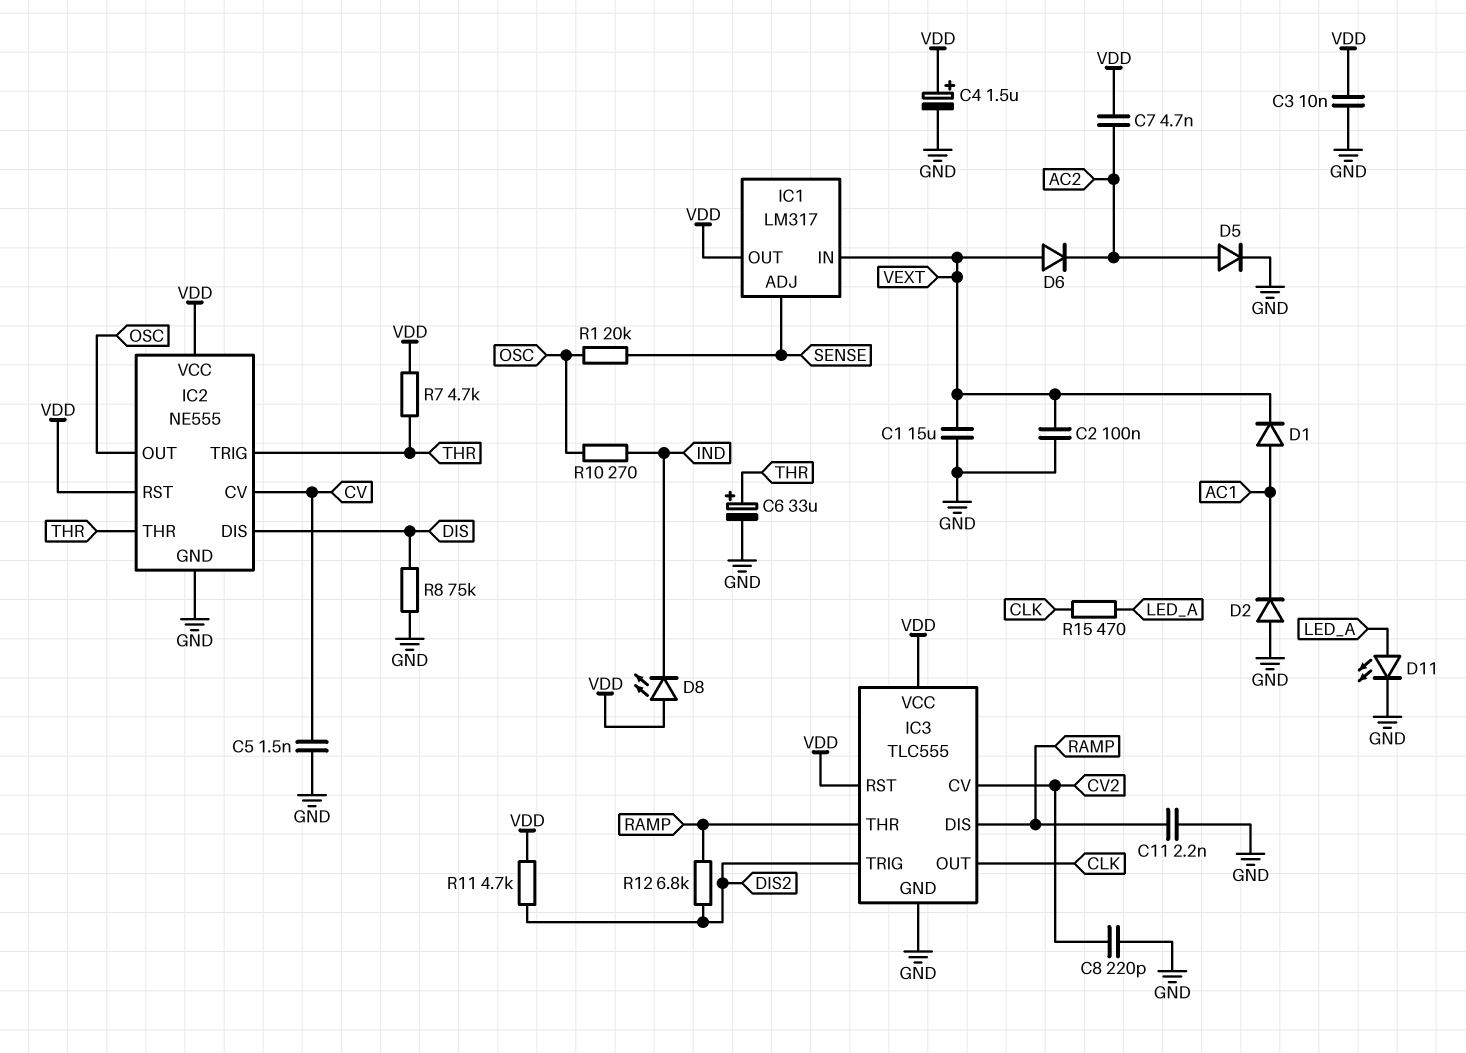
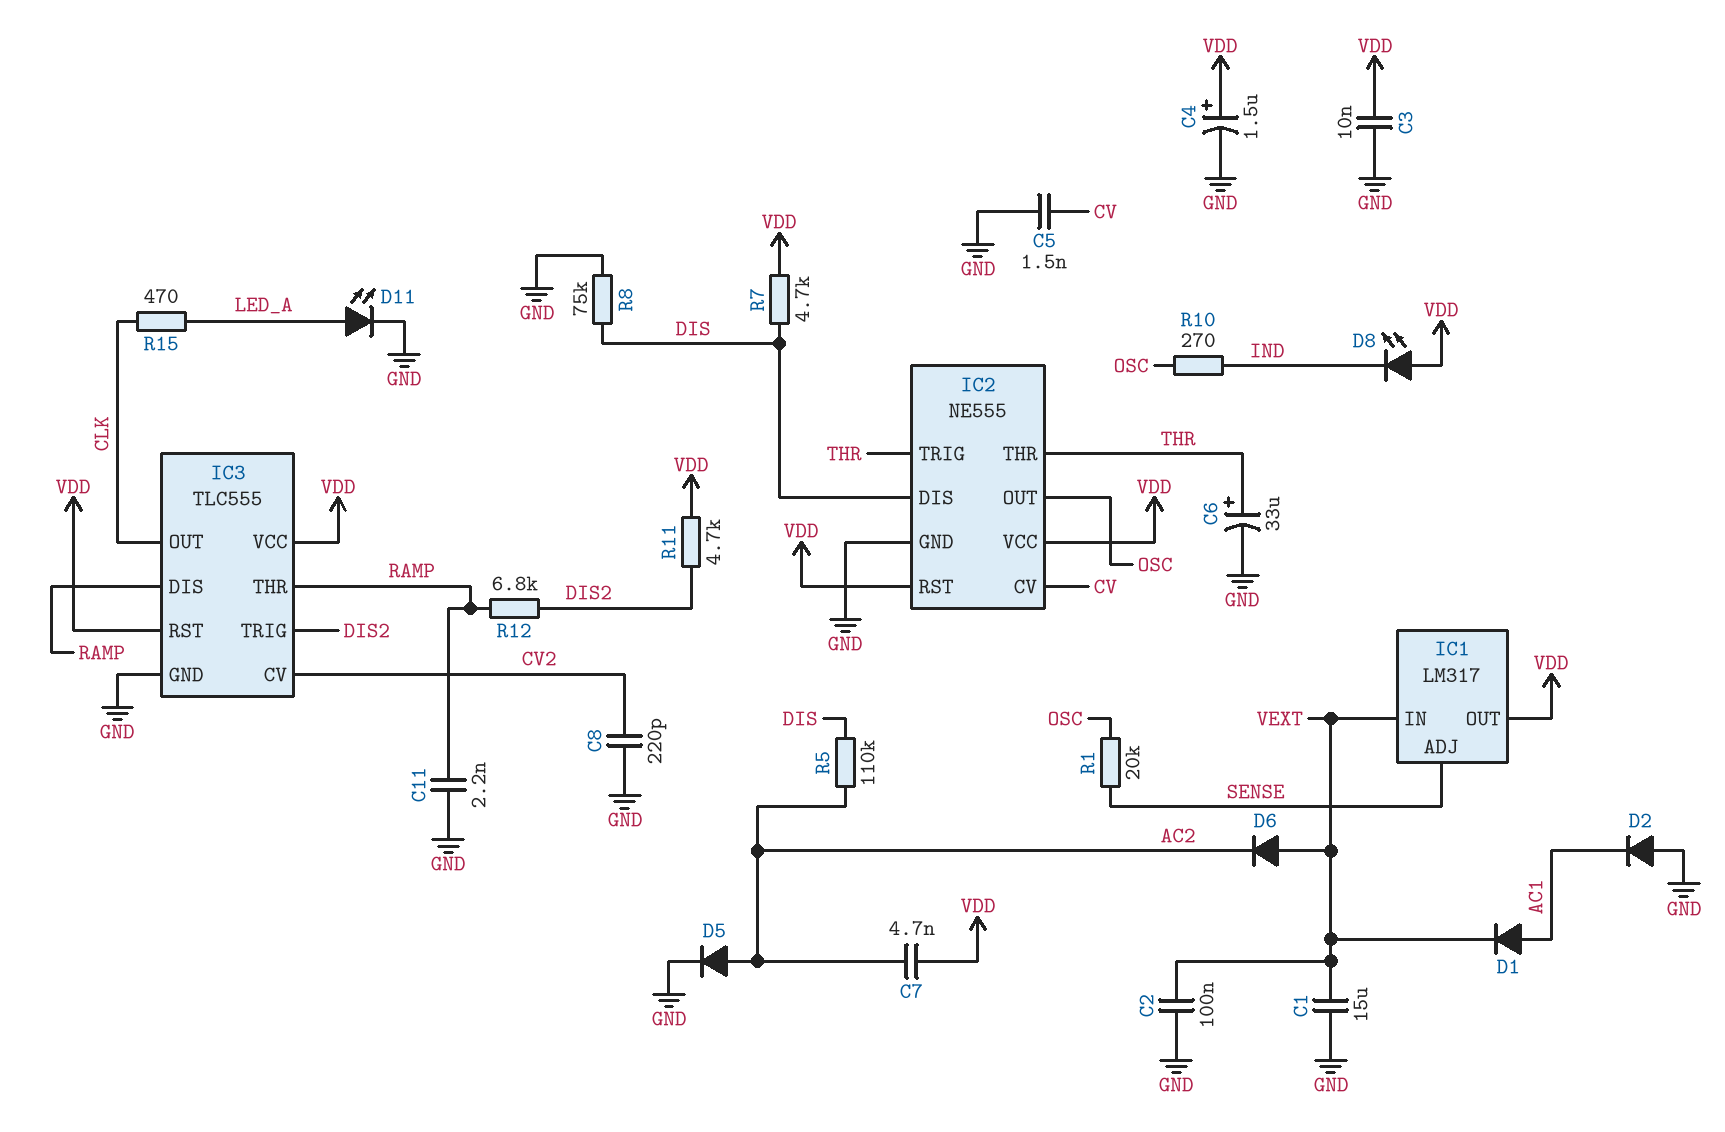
R5: none -> 110k (AC2, DIS)
R7: 4.7k (THR, VDD) -> 4.7k (DIS, VDD)

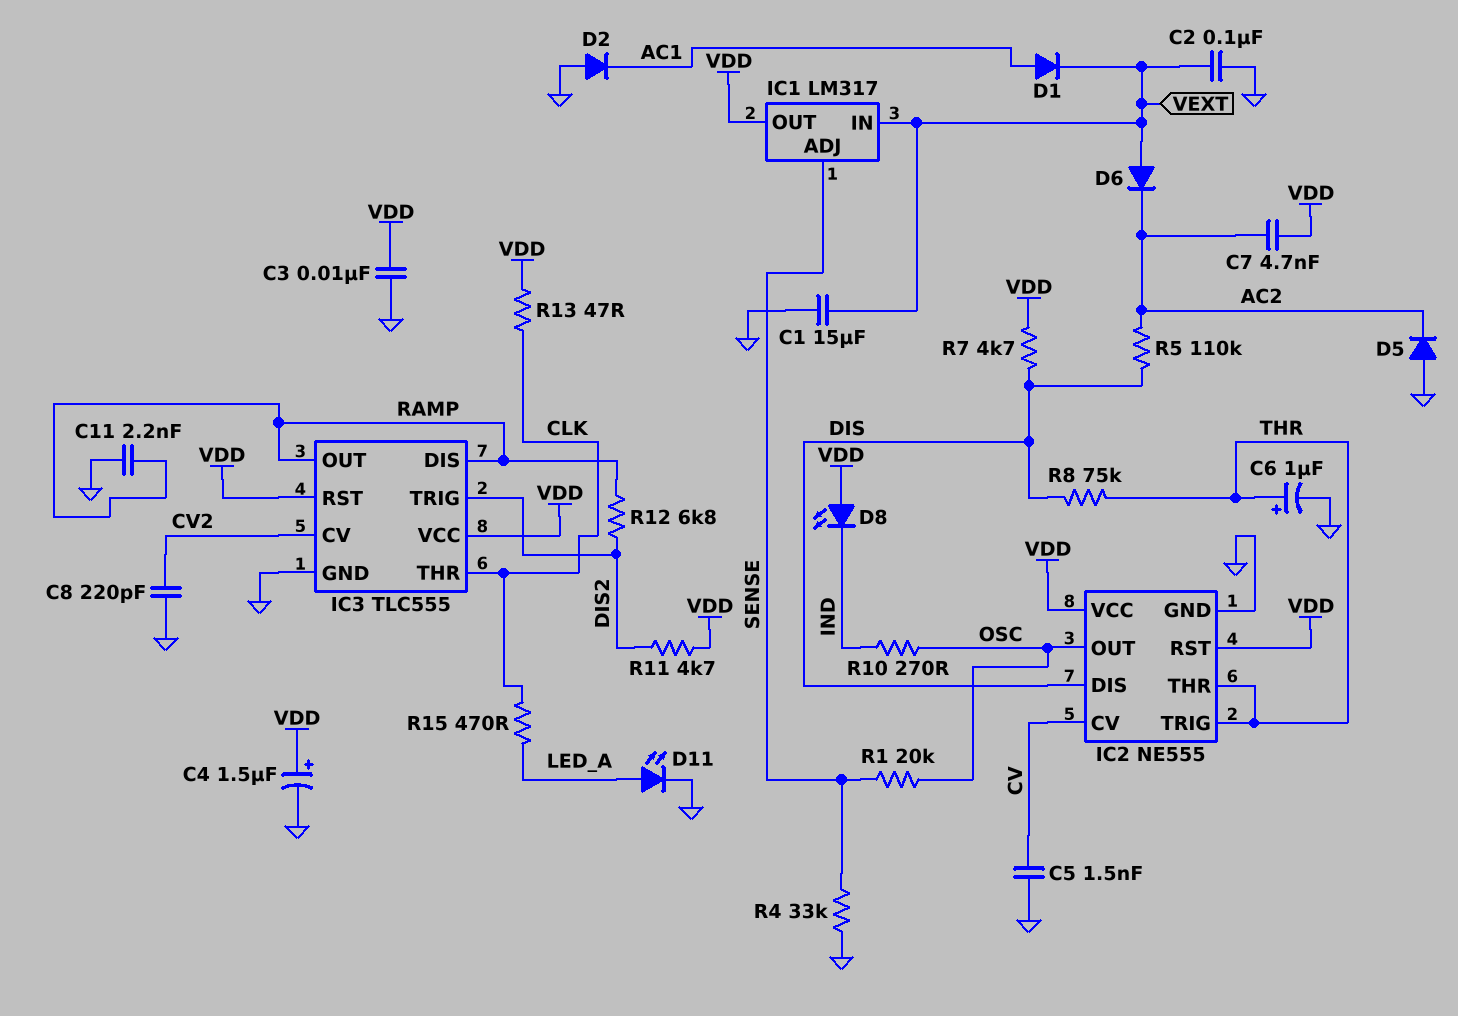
C6: 33uF (plus THR, minus GND) -> 1uF (plus THR, minus GND)
D5: diode (A AC2, K GND) -> diode (A GND, K AC2)
IC3 pin OUT: CLK -> RAMP
IC3 pin THR: RAMP -> CLK
R4: none -> 33k (GND, SENSE)
R8: 75k (DIS, GND) -> 75k (DIS, THR)
R13: none -> 47 (CLK, VDD)

